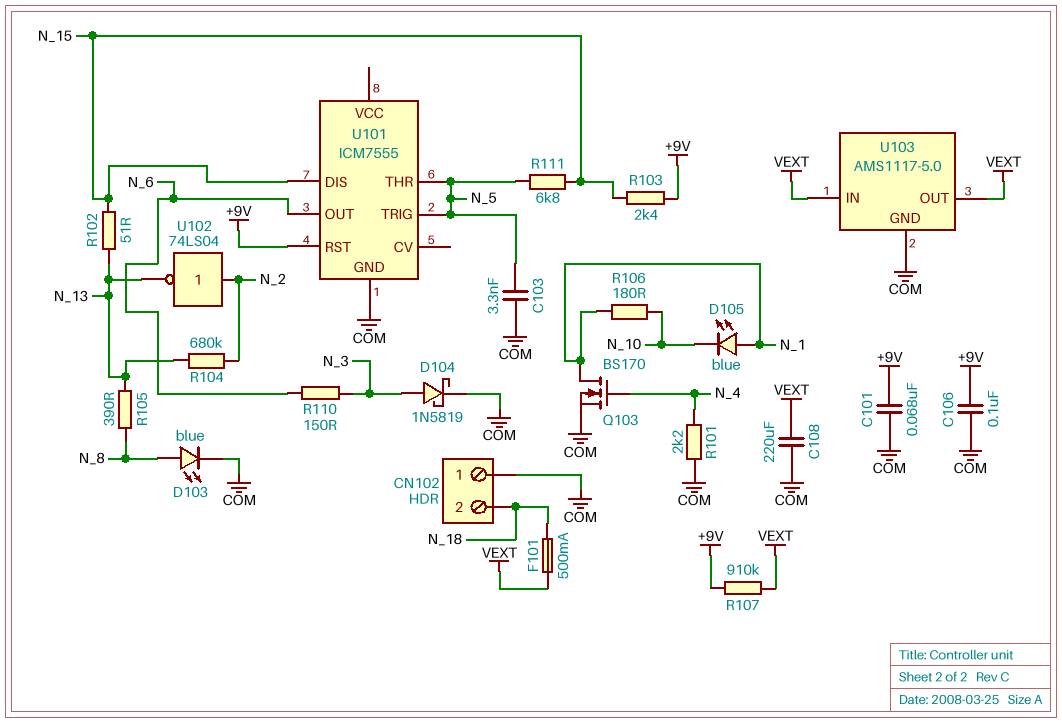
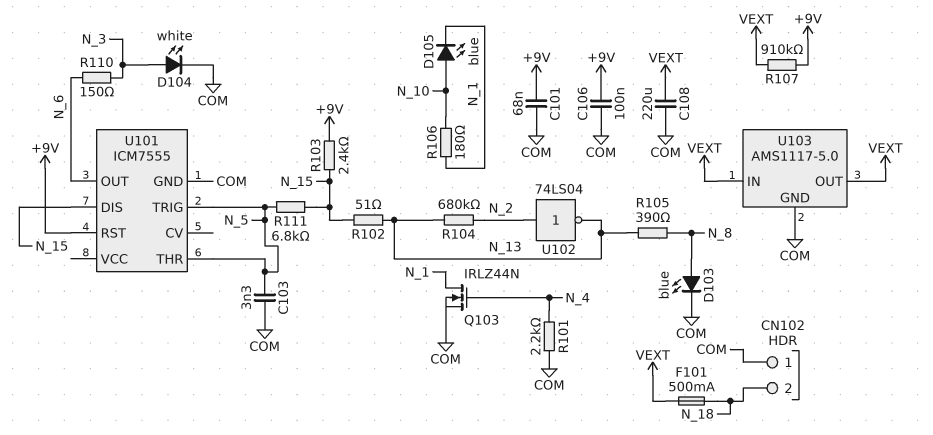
D104: schottky 1N5819 (A N_3, K COM) -> LED white (A N_3, K COM)
D105: LED blue (A N_1, K N_10) -> LED blue (A N_10, K N_1)
Q103: NMOS BS170 (G N_4, D N_1, S COM) -> NMOS IRLZ44N (G N_4, D N_1, S COM)

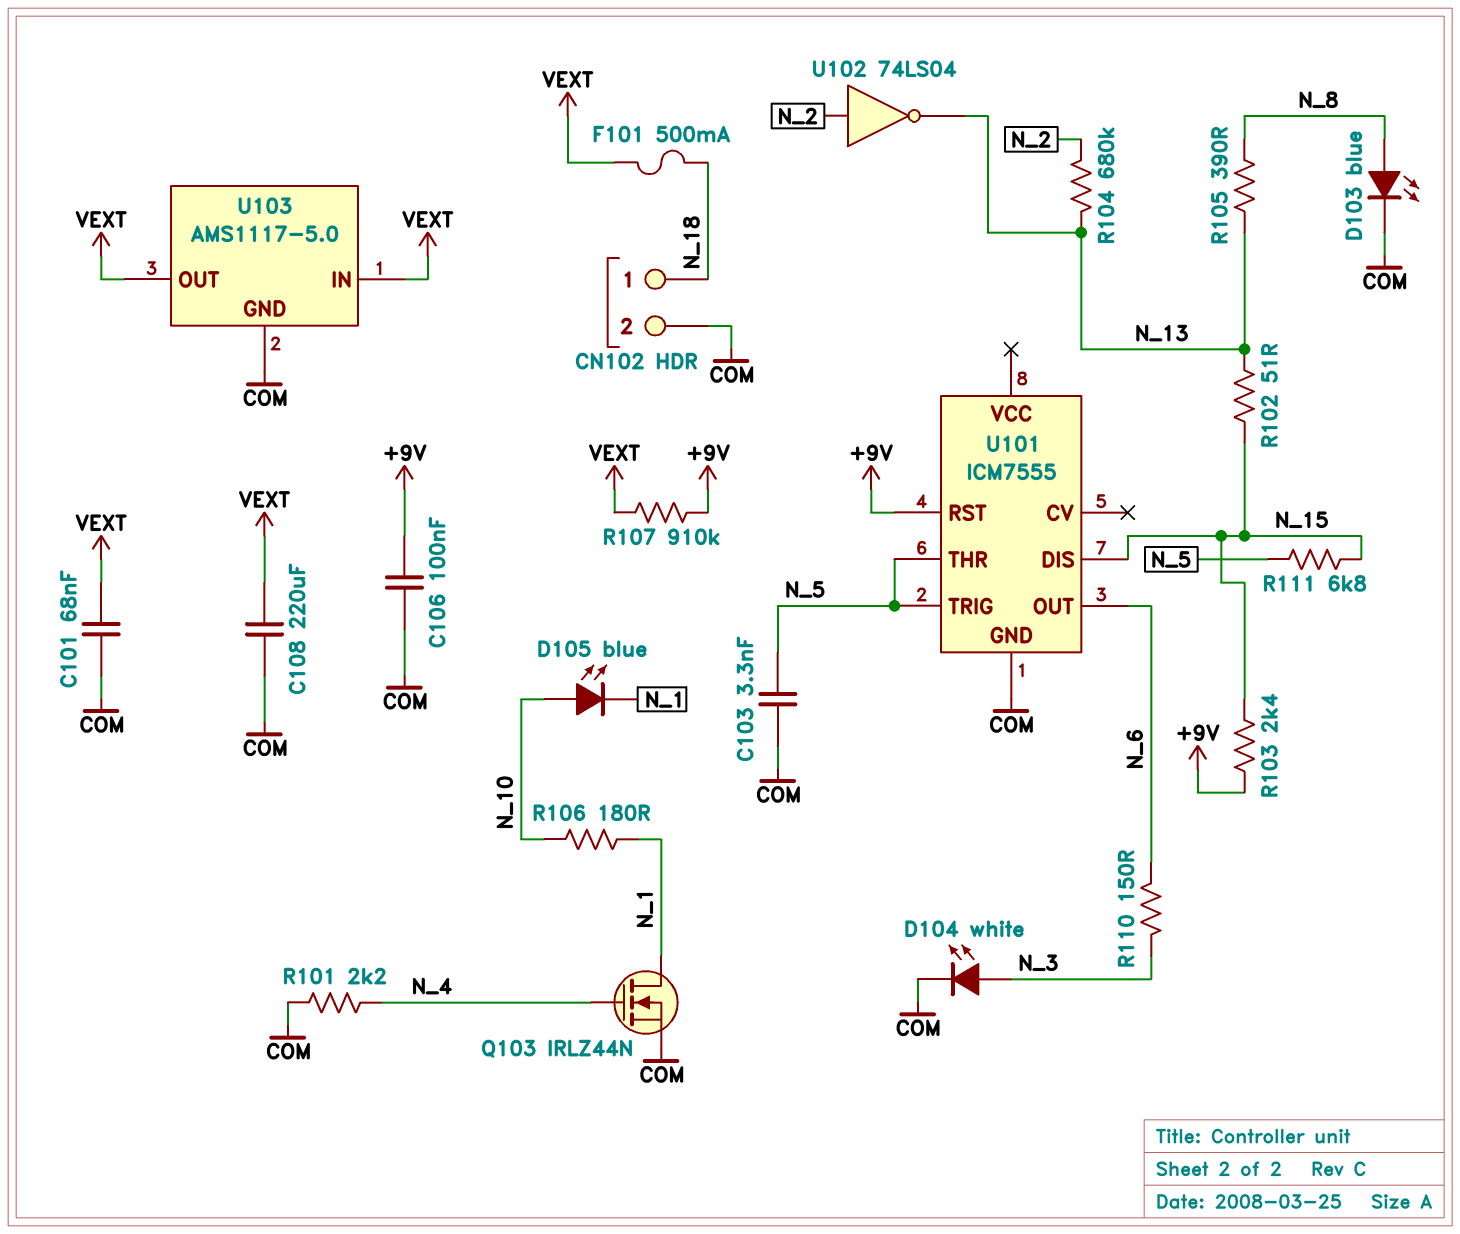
C101: 68nF (+9V, COM) -> 68nF (COM, VEXT)
CN102 pin 1: COM -> N_18
CN102 pin 2: N_18 -> COM

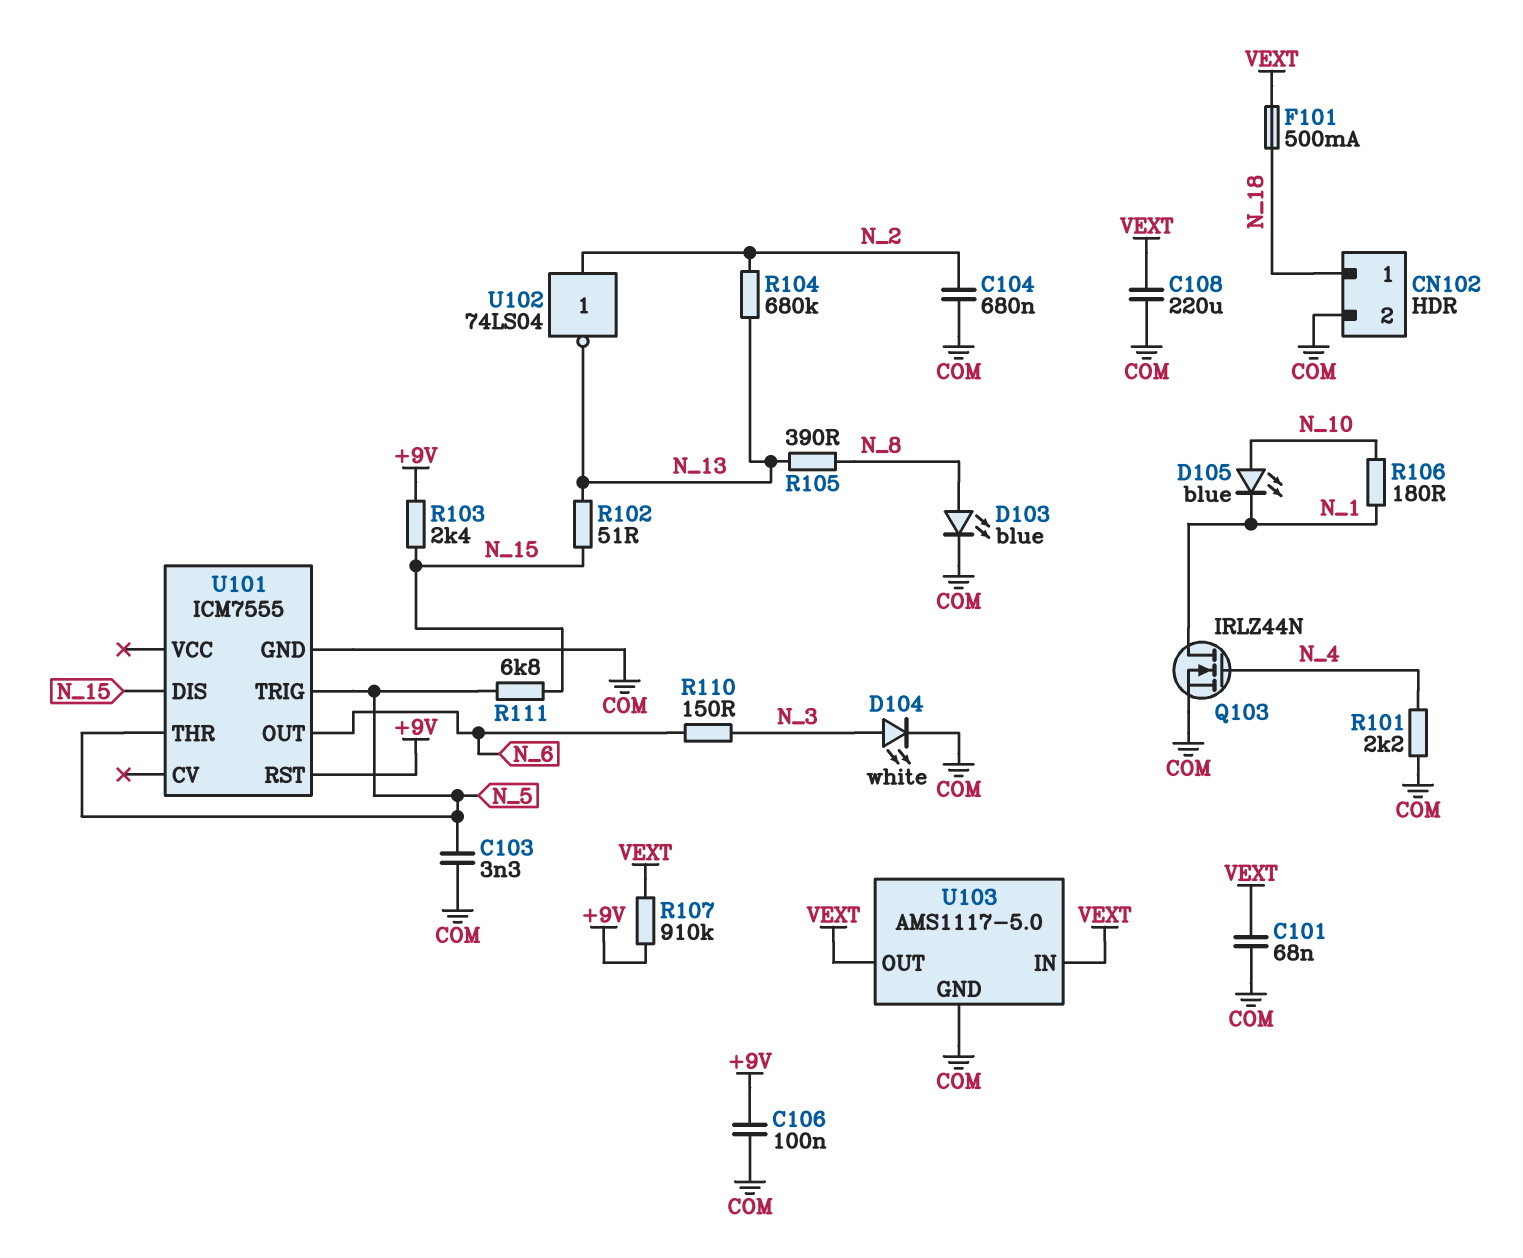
C104: none -> 680nF (COM, N_2)

